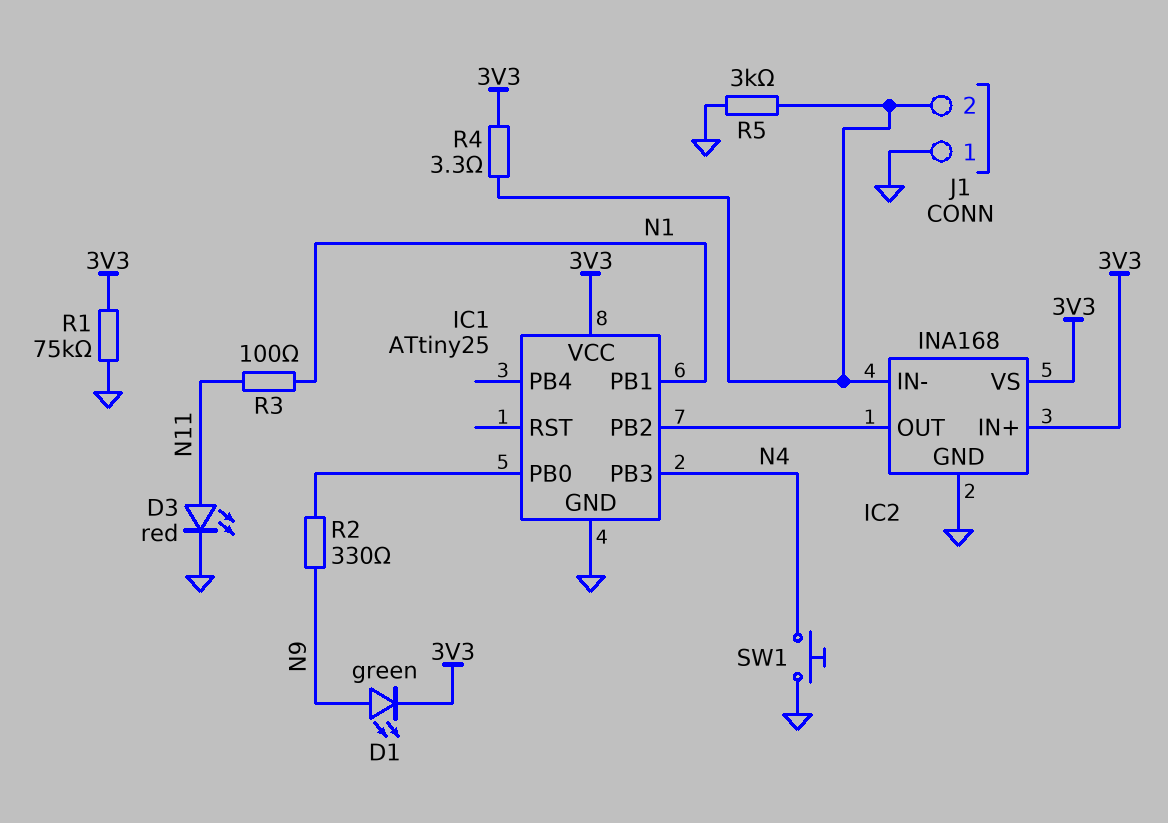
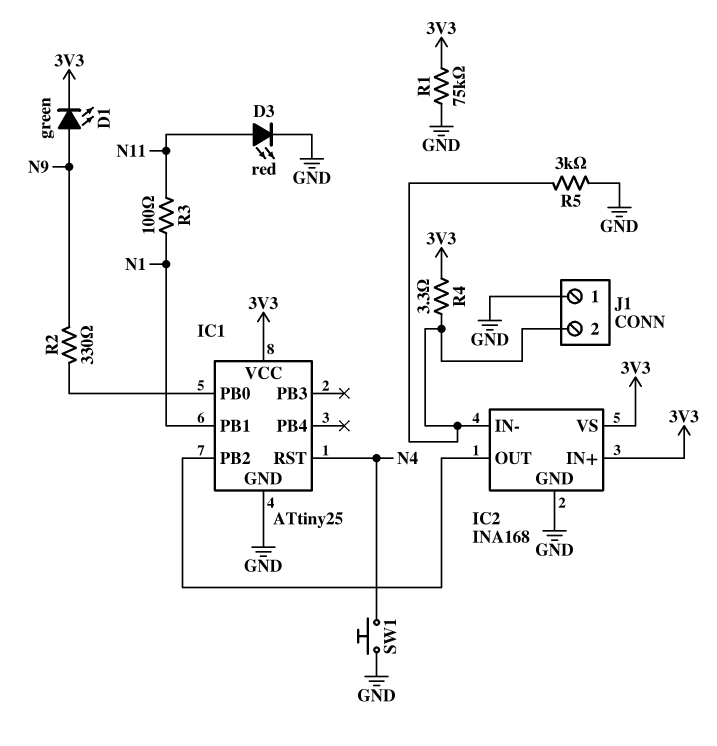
IC1 pin PB3: N4 -> none
IC1 pin RST: none -> N4

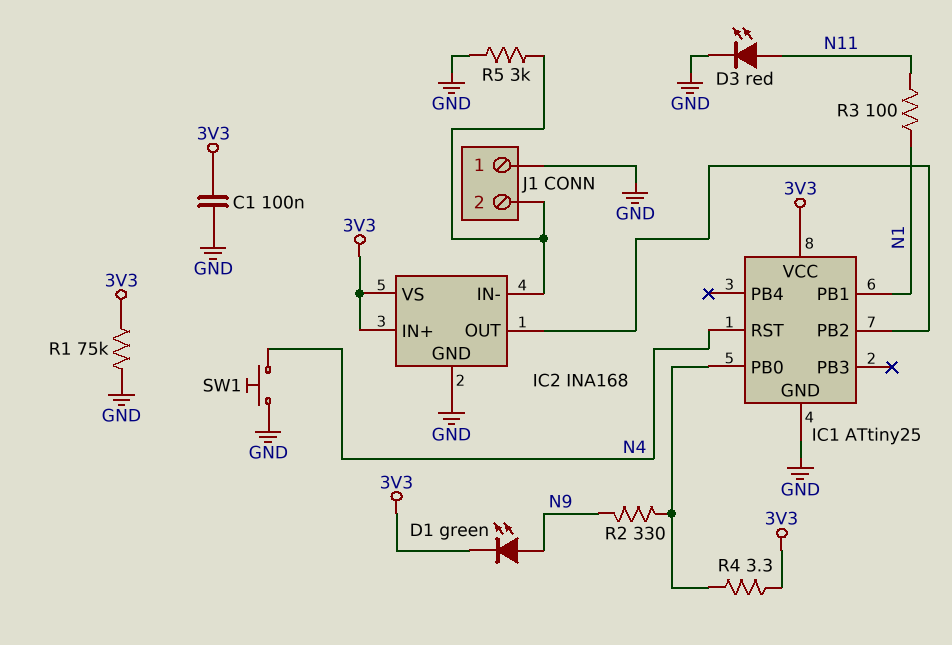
C1: none -> 100nF (3V3, GND)
R4: 3.3 (3V3, IC2/IN-) -> 3.3 (3V3, IC1/PB0)

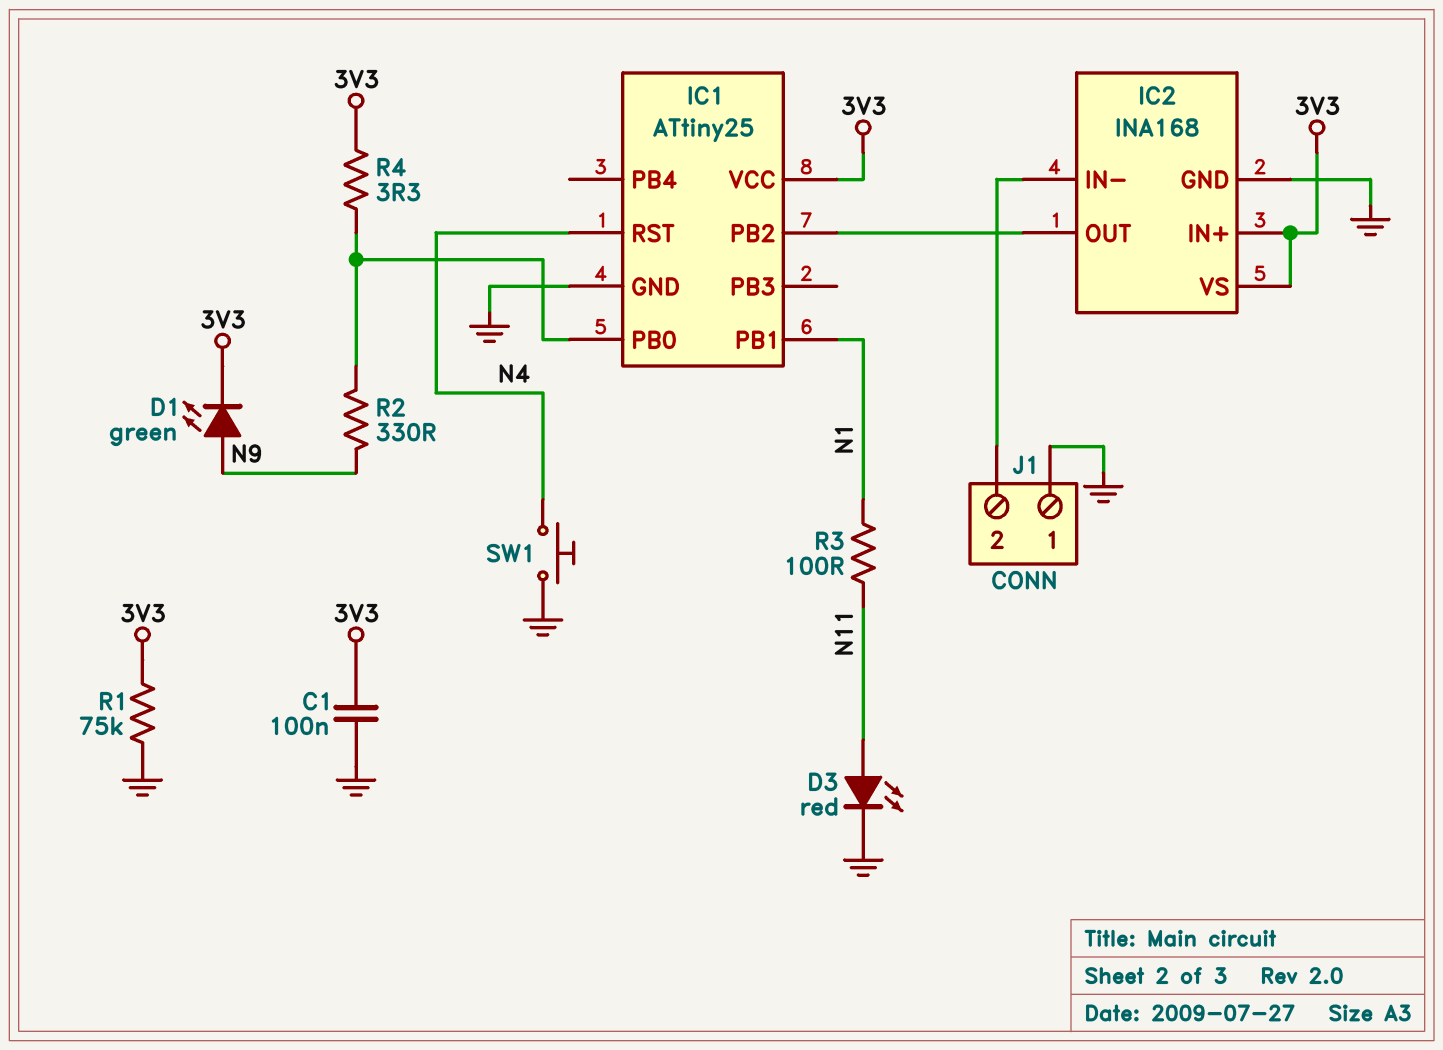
R5: 3k (GND, IC2/IN-) -> none

